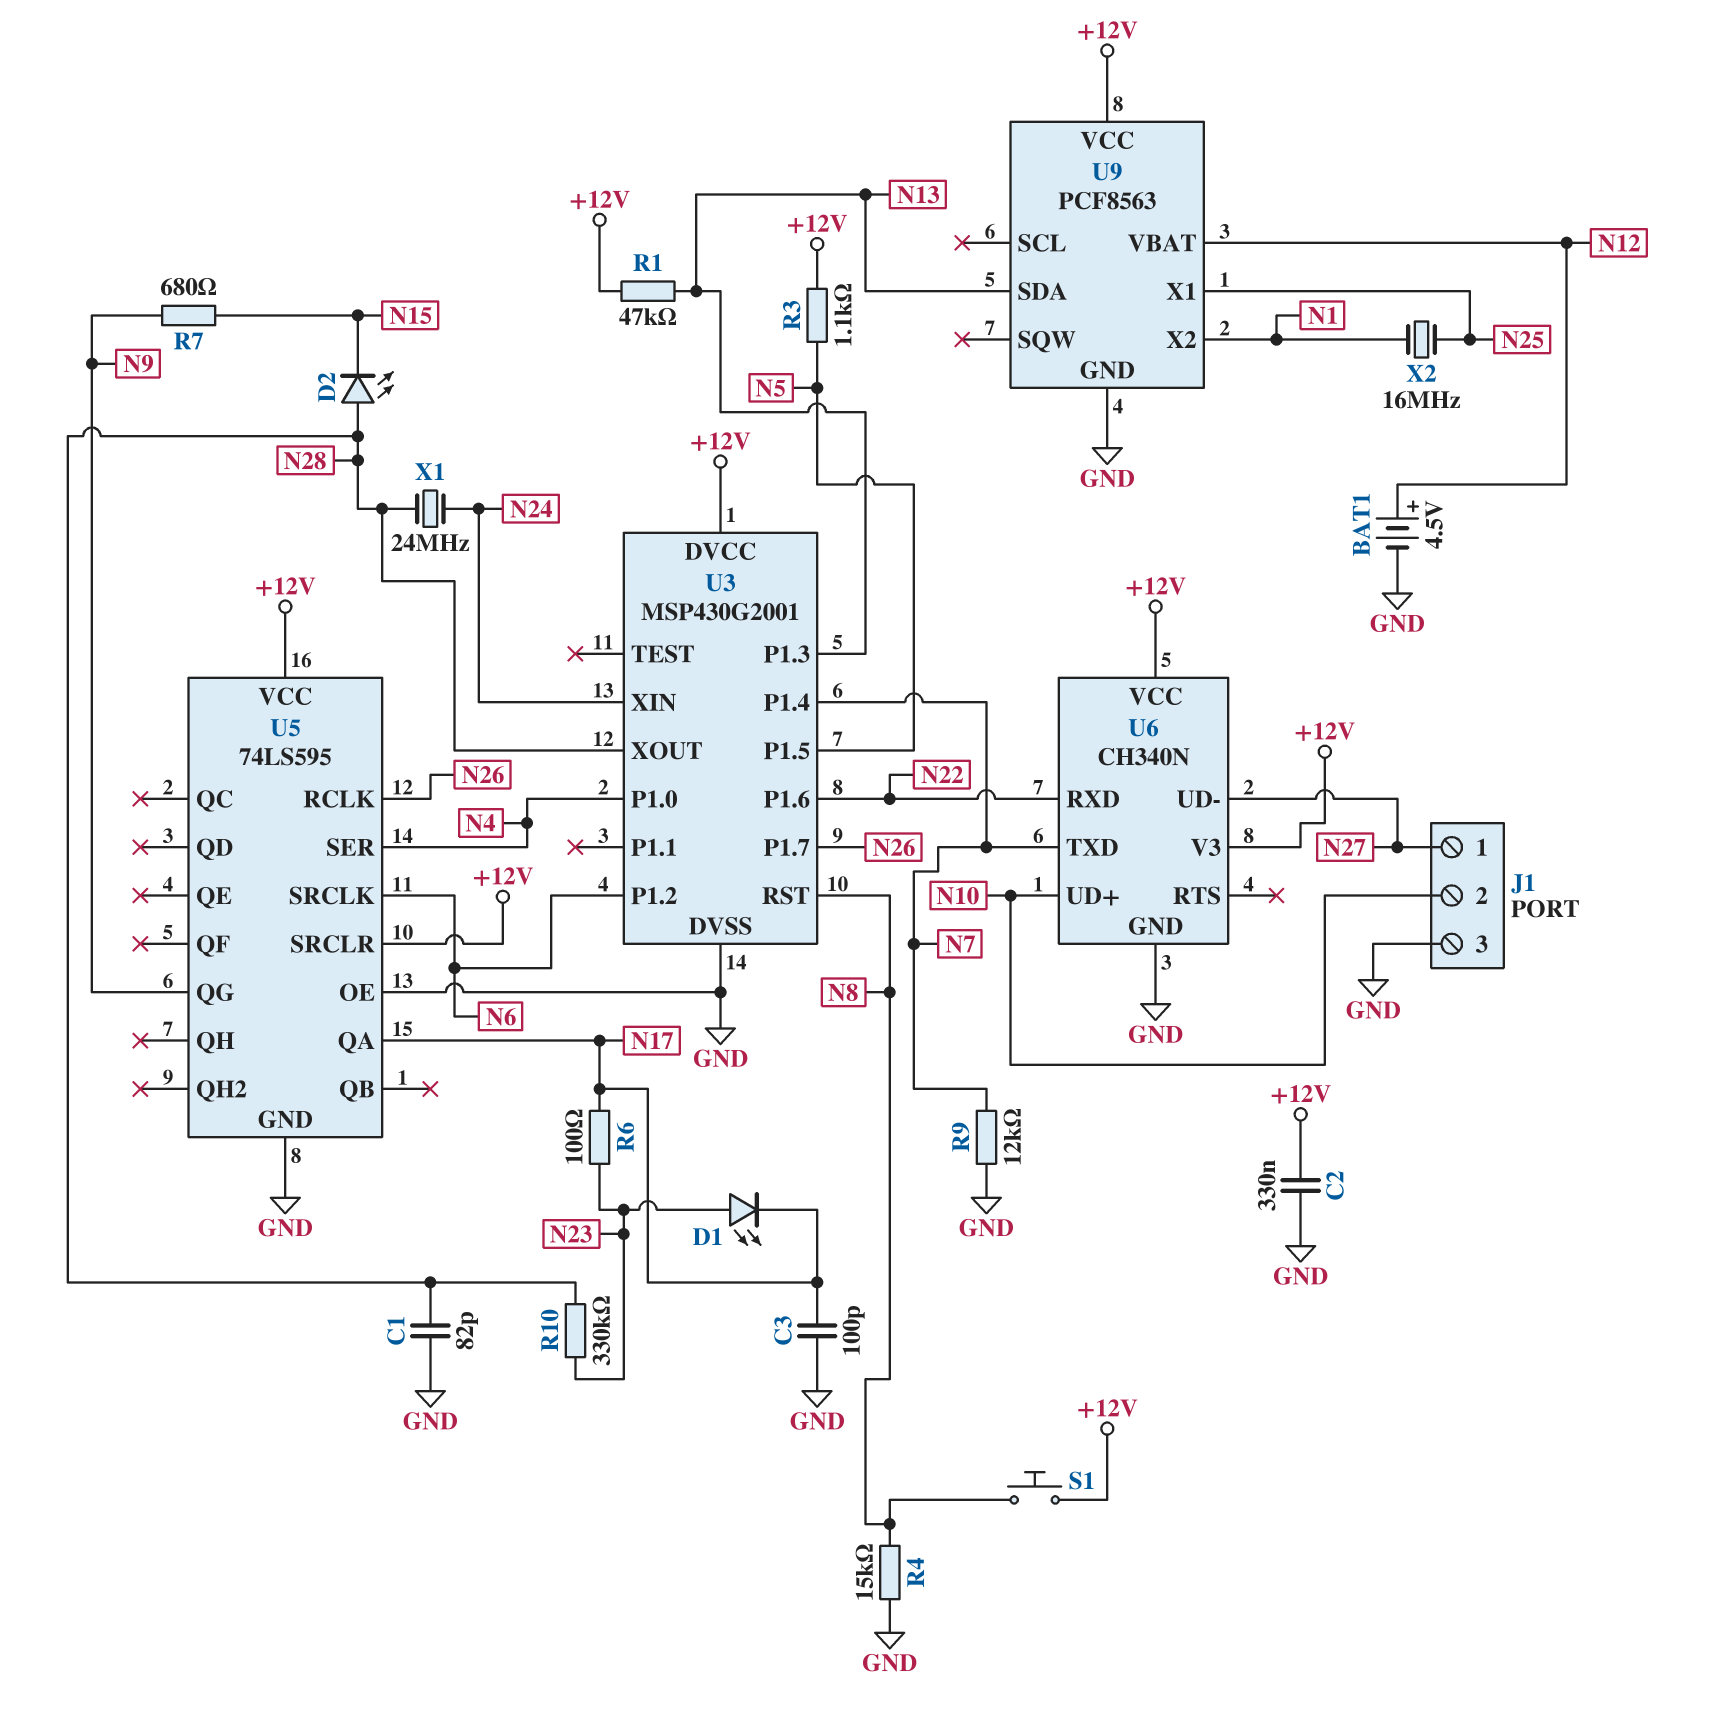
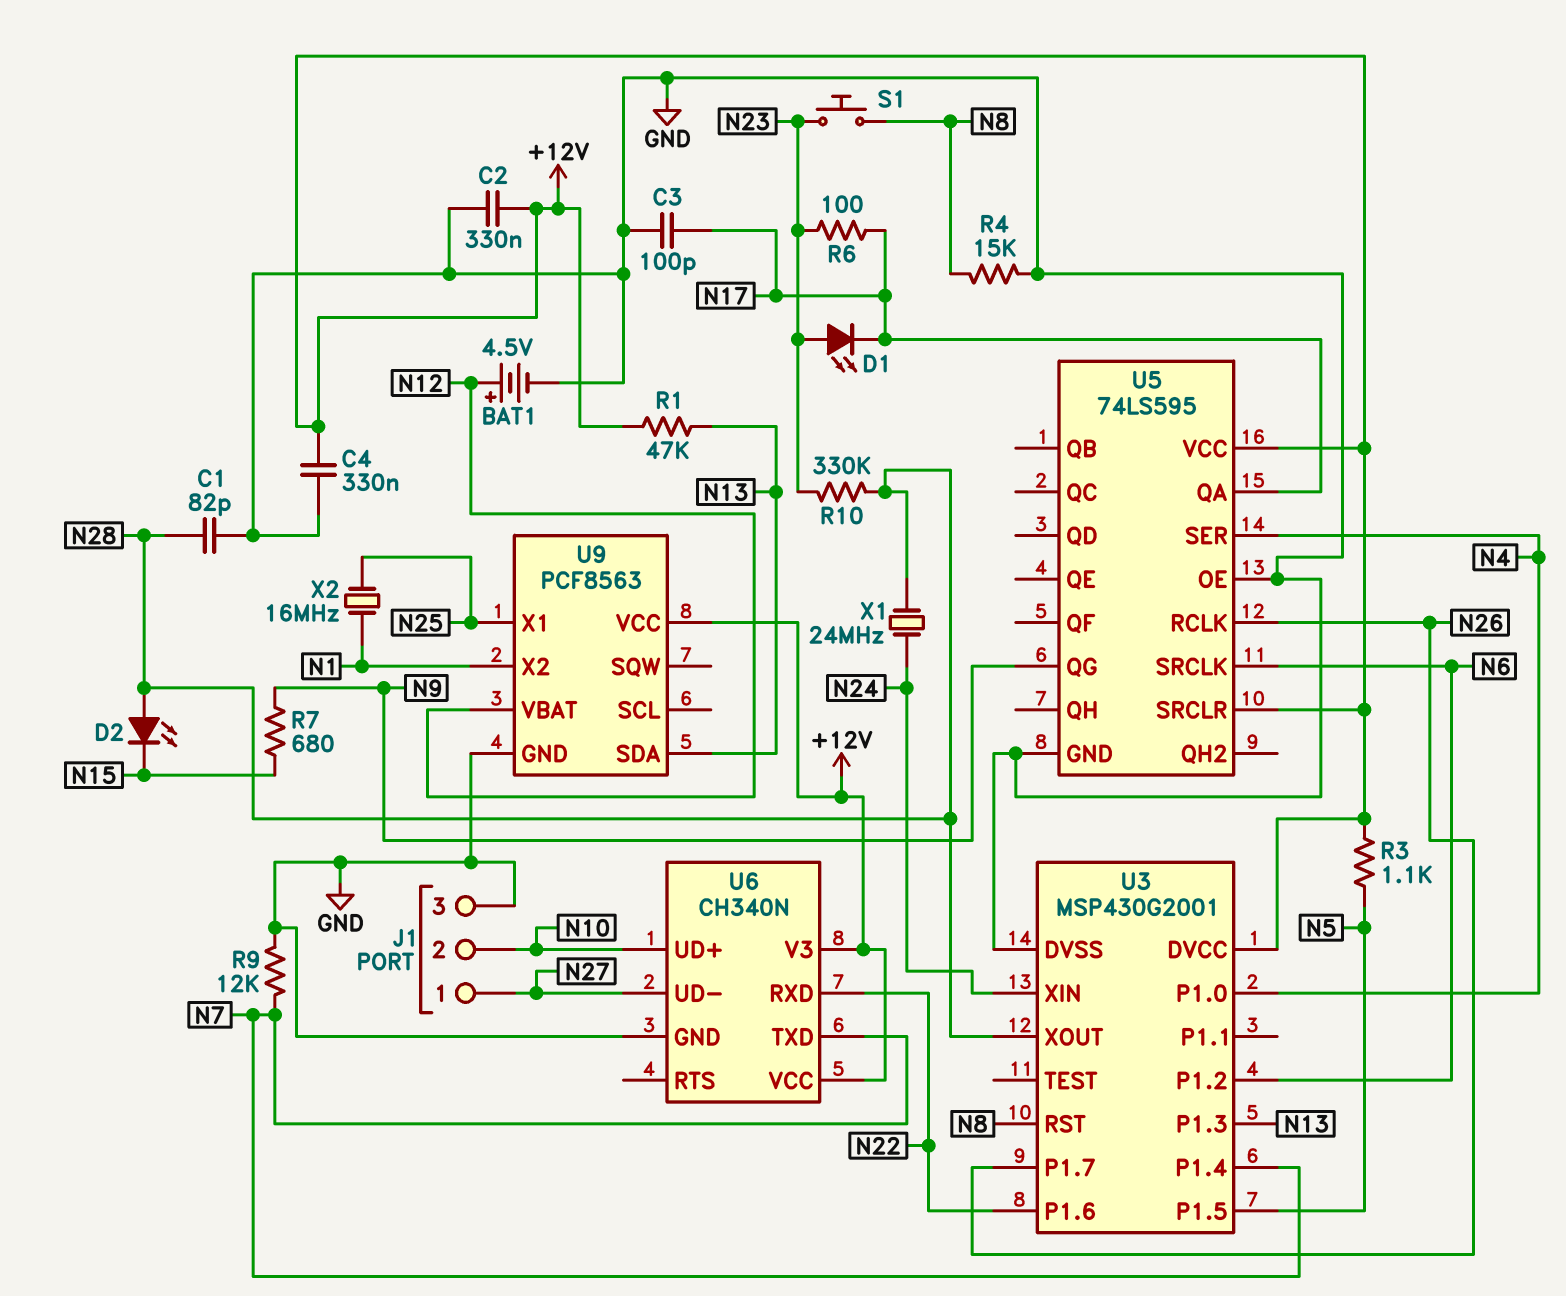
C4: none -> 330nF (+12V, GND)
S1: button (+12V, N8) -> button (N8, N23)

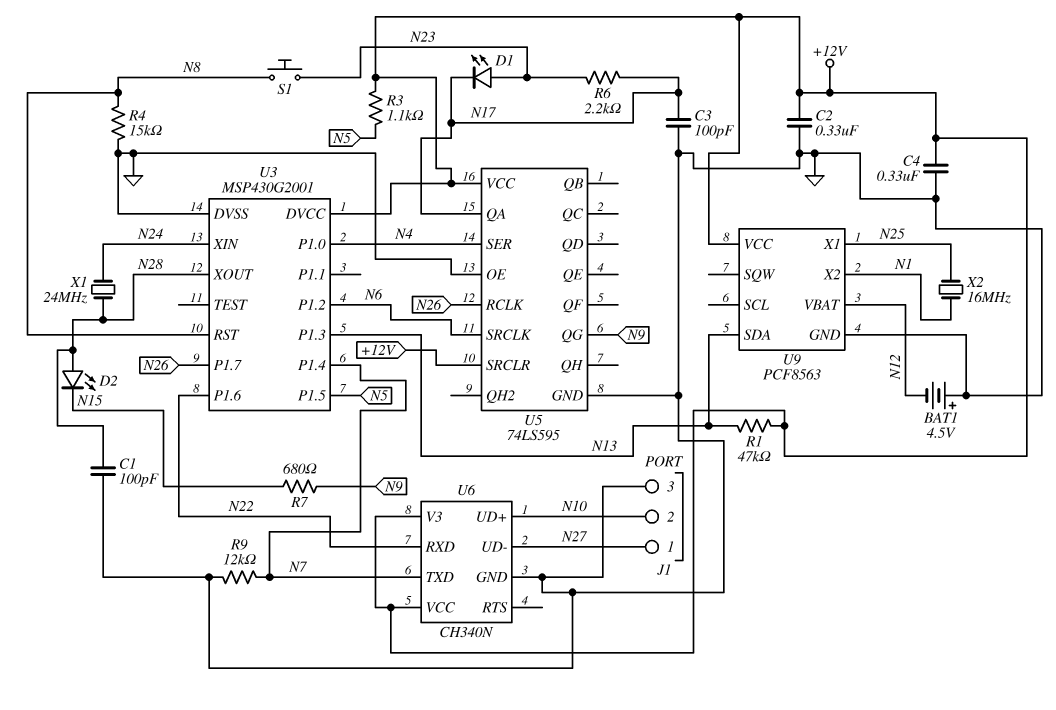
BAT1: 4.5V (plus N12, minus GND) -> 4.5V (plus GND, minus N12)
C1: 82pF (GND, N28) -> 100pF (GND, N28)
R6: 100 (N17, N23) -> 2.2k (N17, N23)
R10: 330k (N23, N28) -> none

